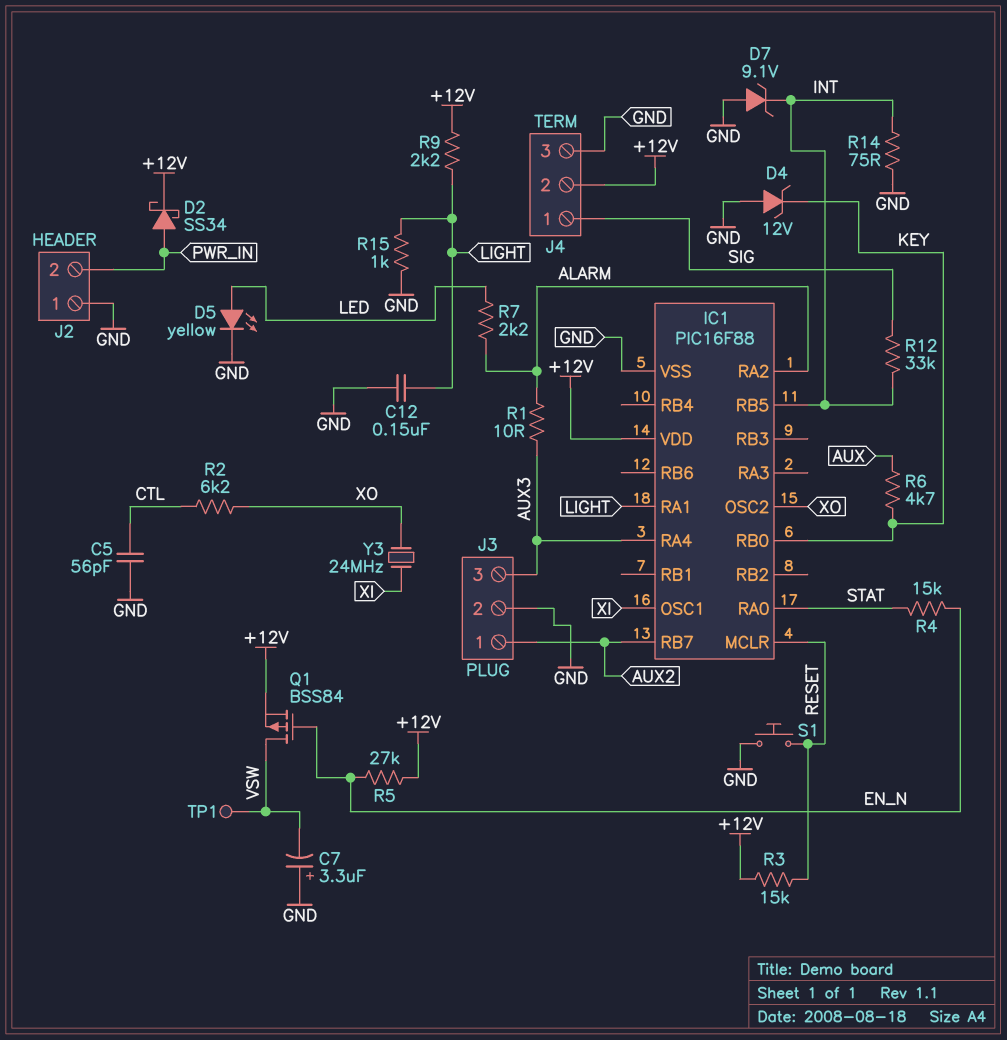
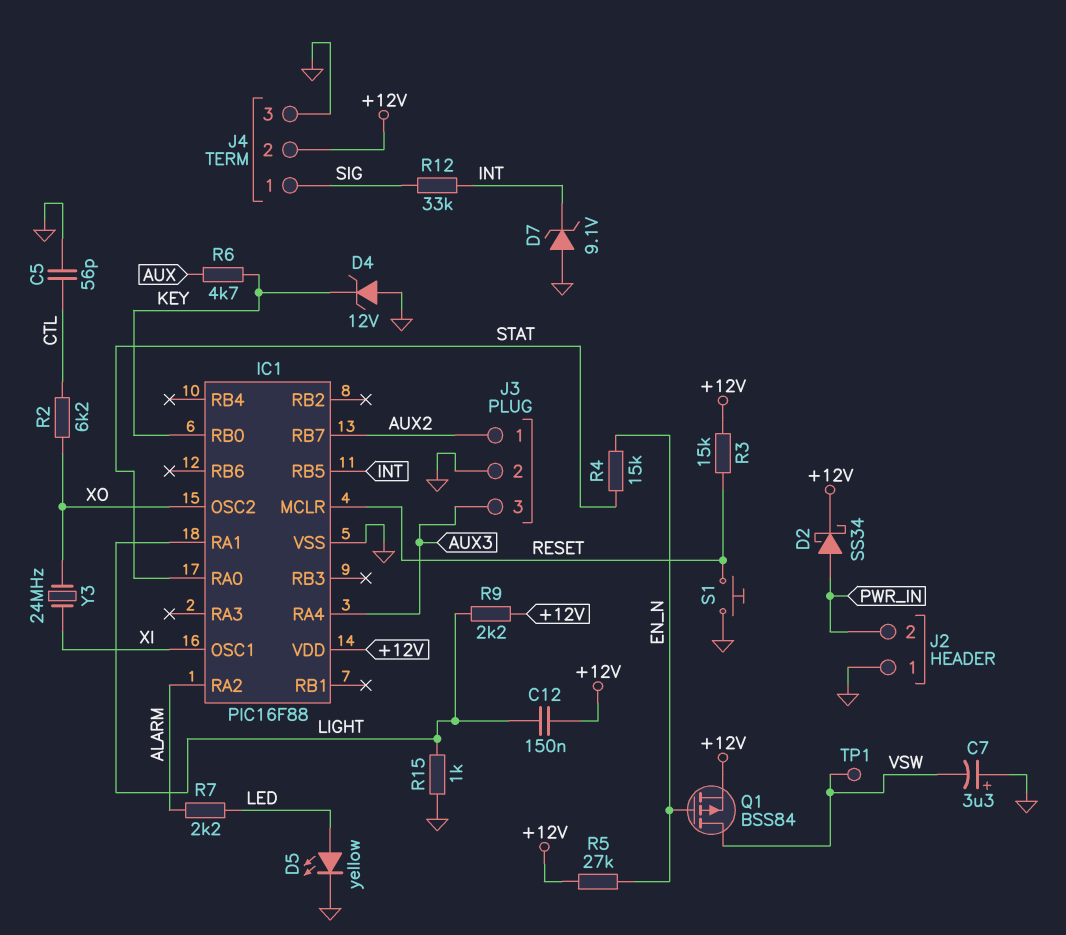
C12: 150nF (GND, LIGHT) -> 150nF (+12V, LIGHT)
R1: 10 (ALARM, AUX3) -> none
R14: 75 (GND, INT) -> none

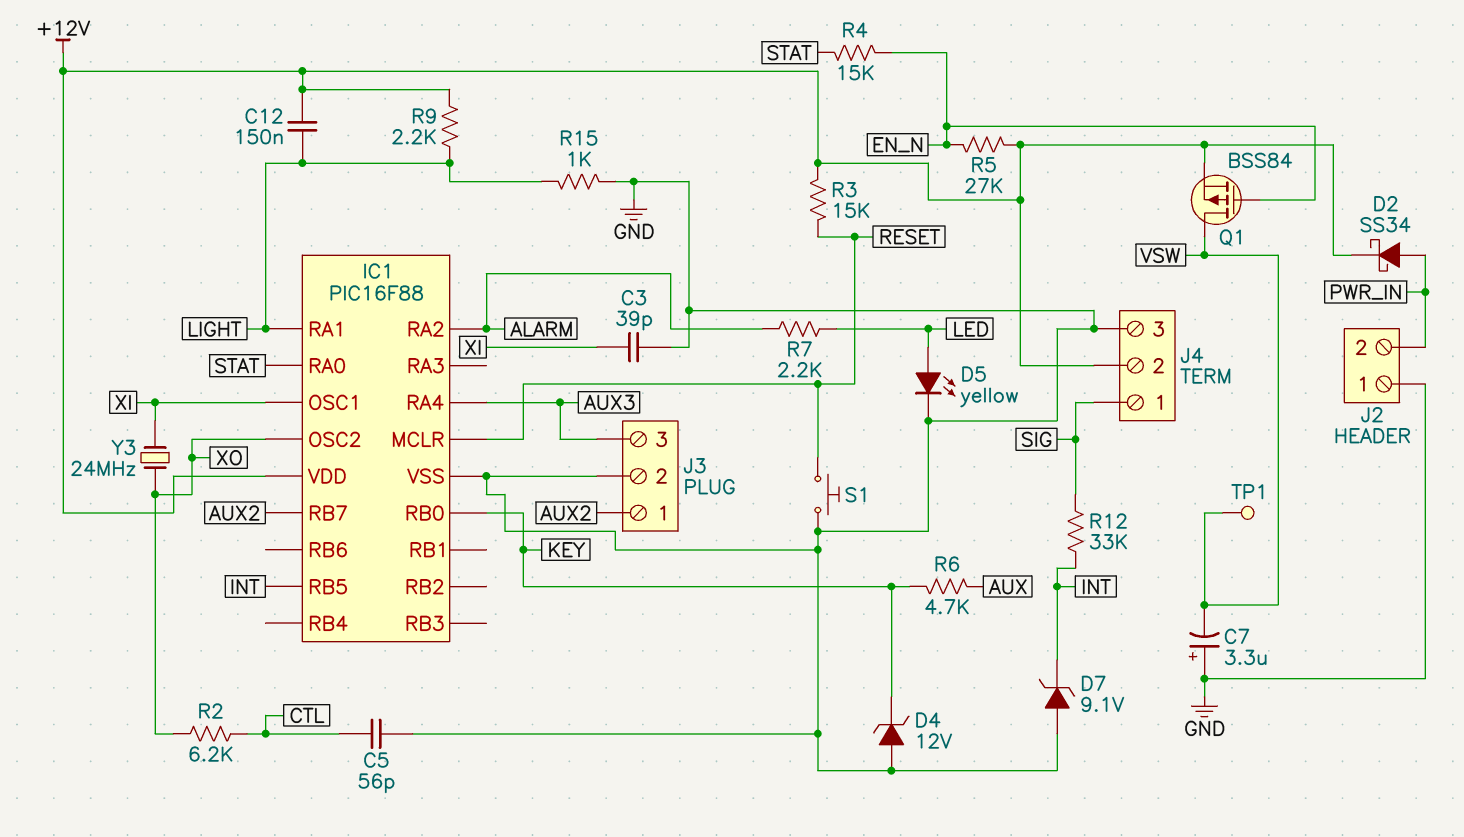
C3: none -> 39pF (GND, XI)

